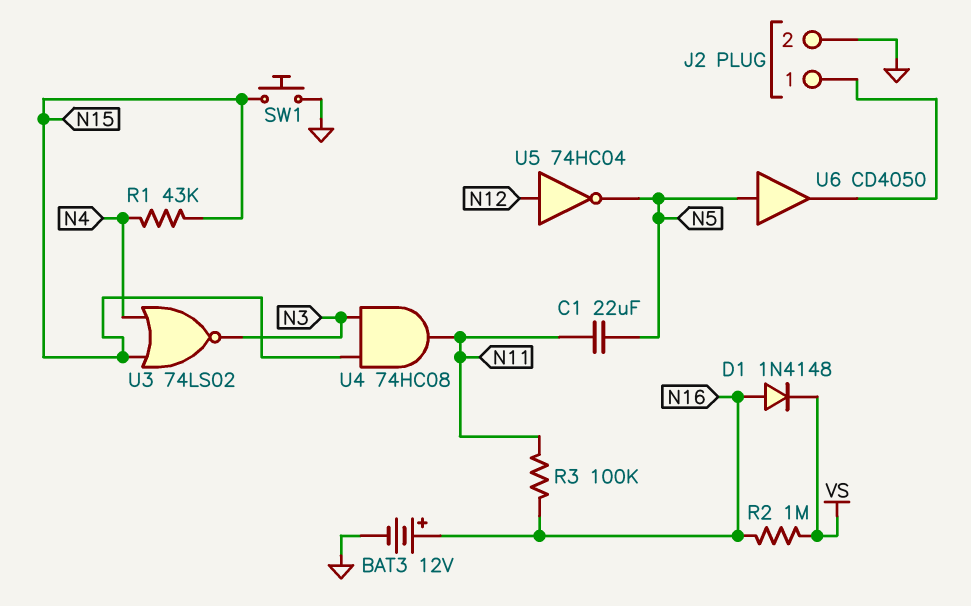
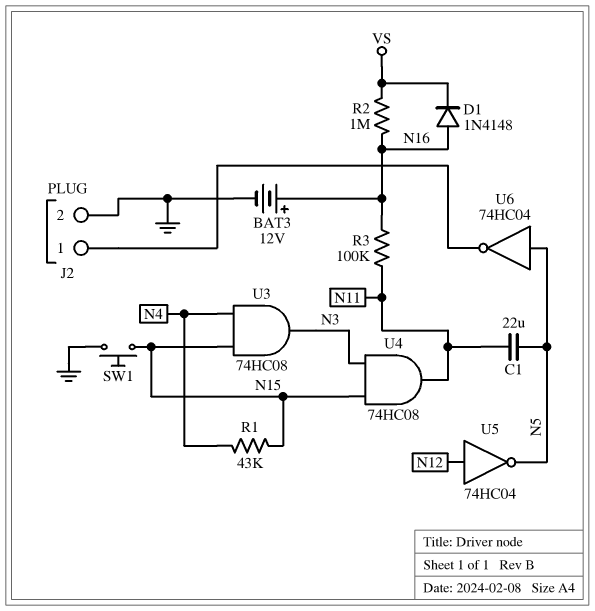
U3: NOR 74LS02 (in N4, in N15, out N3) -> AND 74HC08 (in N4, in N15, out N3)
U6: buffer CD4050 (in N5, out J2/1) -> NOT 74HC04 (in N5, out J2/1)

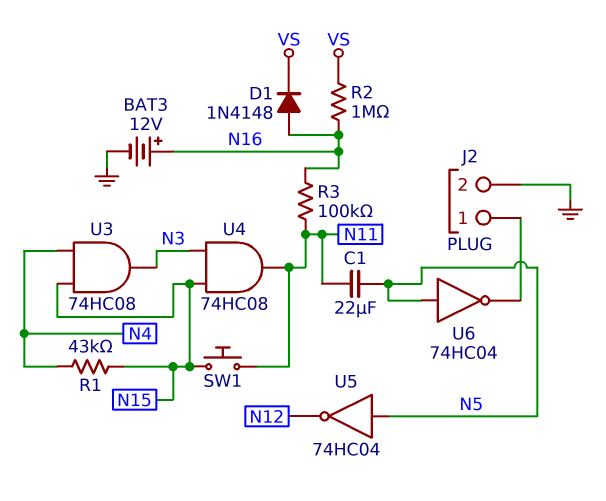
SW1: button (GND, N15) -> button (N11, N15)
U5: NOT 74HC04 (in N12, out N5) -> NOT 74HC04 (in N5, out N12)

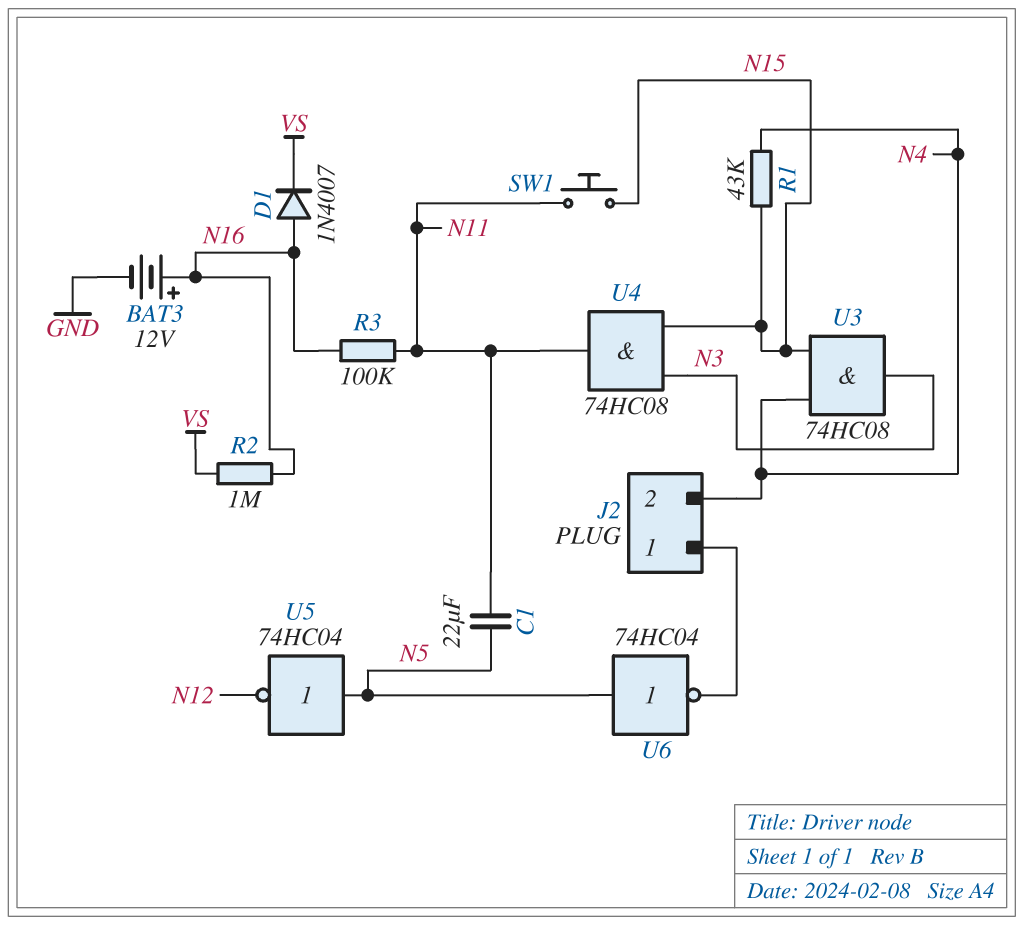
D1: diode 1N4148 (A N16, K VS) -> diode 1N4007 (A N16, K VS)
J2 pin 2: GND -> N4

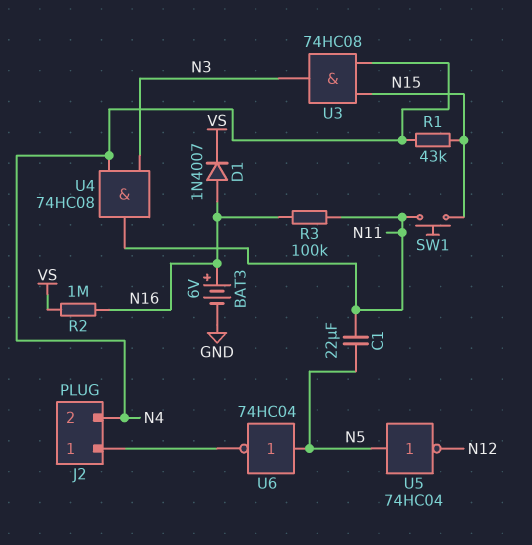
BAT3: 12V (plus N16, minus GND) -> 6V (plus N16, minus GND)
U4: AND 74HC08 (in N3, in N15, out N11) -> AND 74HC08 (in N3, in N4, out N11)

